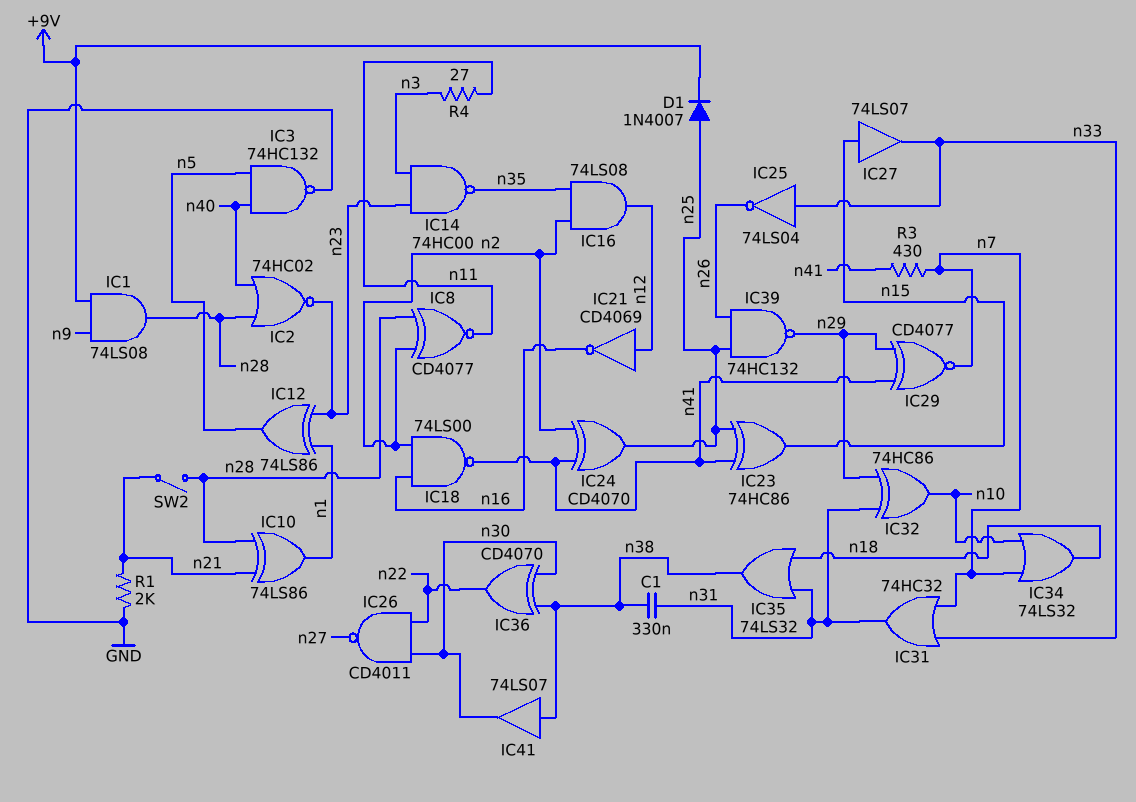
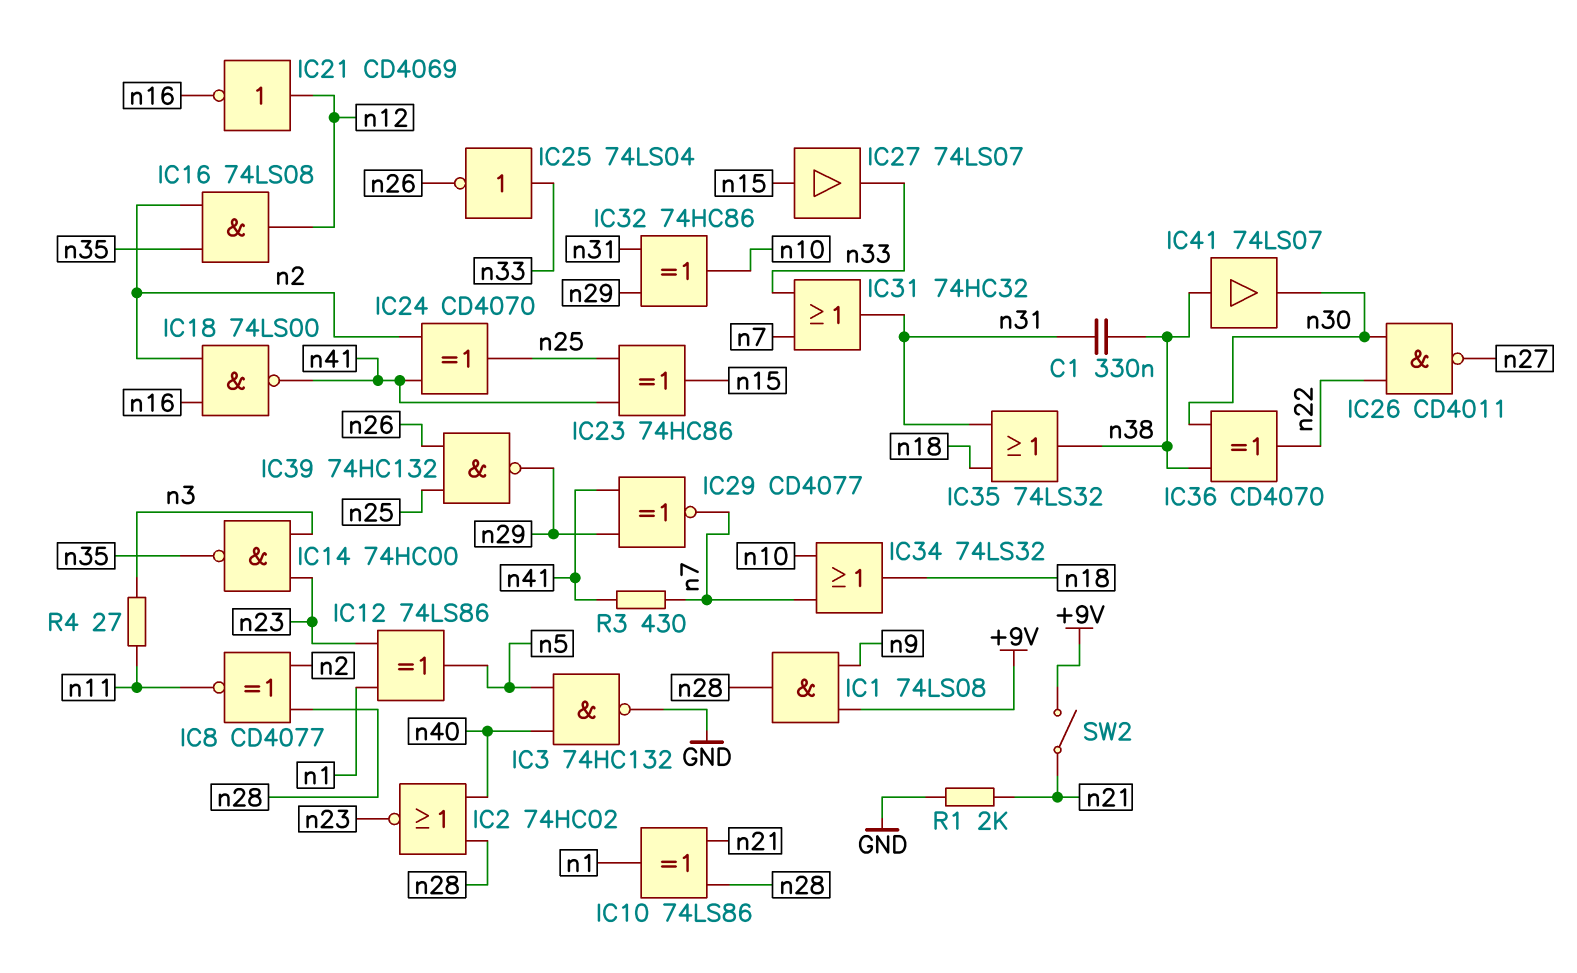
D1: diode 1N4007 (A n25, K +9V) -> none
SW2: switch (n21, n28) -> switch (+9V, n21)

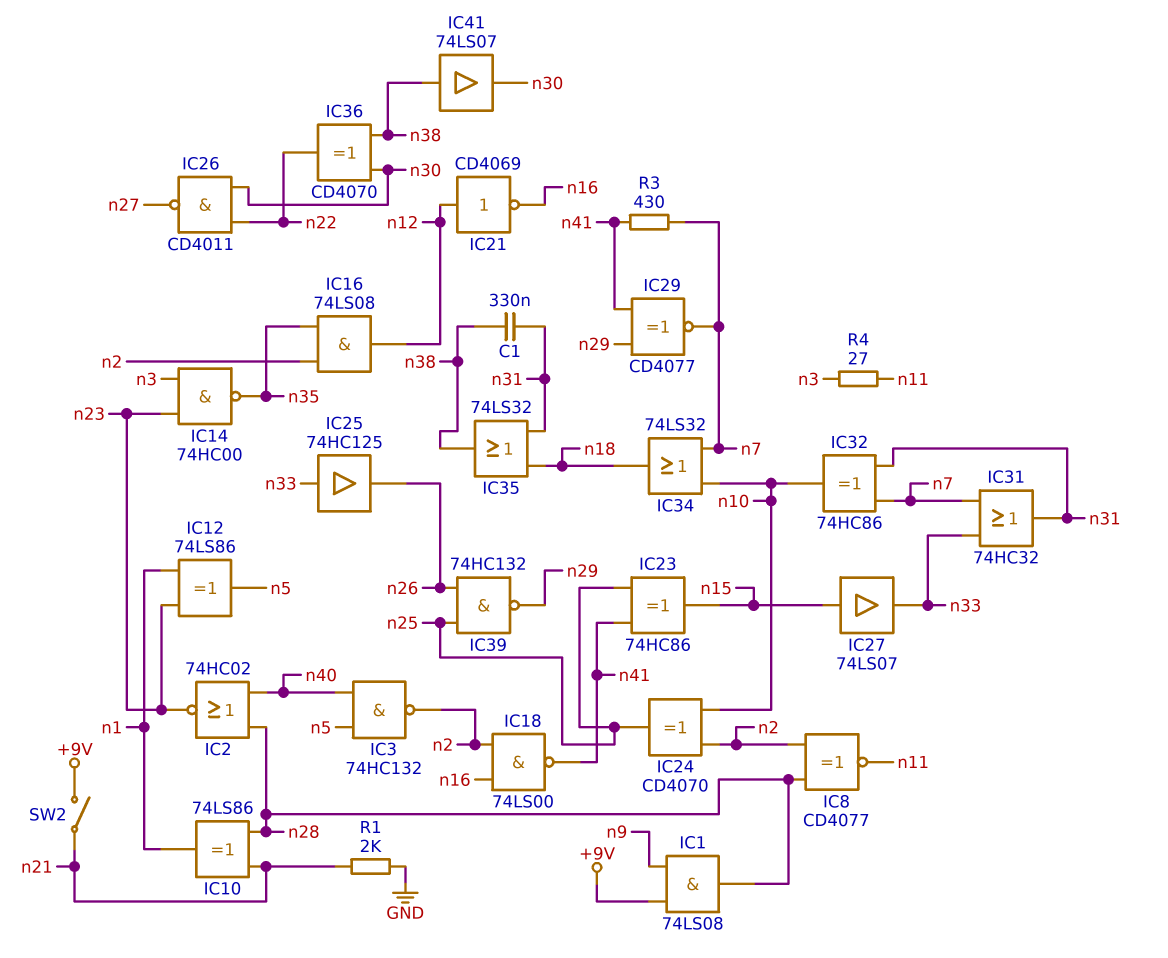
IC3: NAND 74HC132 (in n5, in n40, out GND) -> NAND 74HC132 (in n5, in n40, out n2)
IC24: XOR CD4070 (in n2, in n41, out n25) -> XOR CD4070 (in n2, in n10, out n25)
IC25: NOT 74LS04 (in n33, out n26) -> buffer 74HC125 (in n33, out n26)
IC32: XOR 74HC86 (in n29, in n31, out n10) -> XOR 74HC86 (in n7, in n31, out n10)

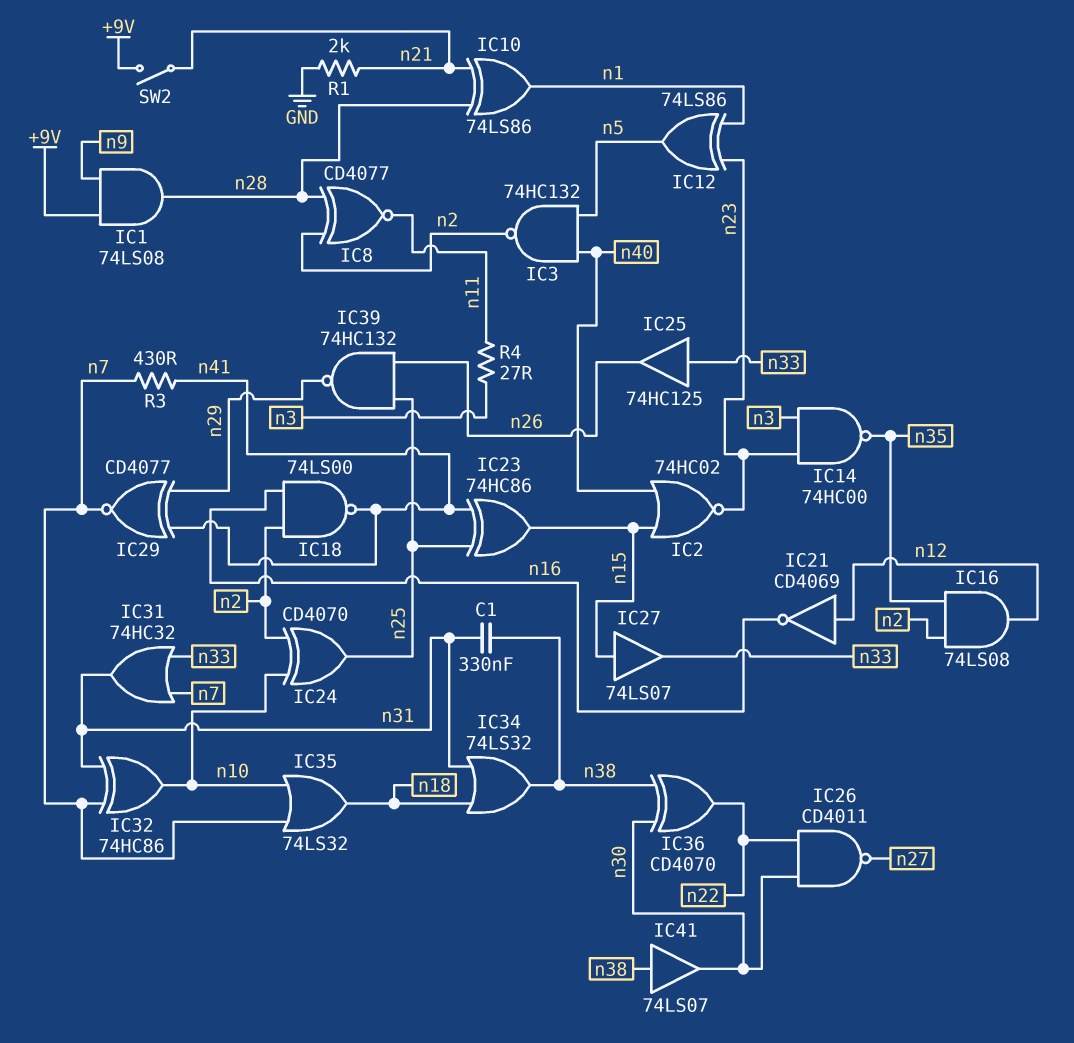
IC2: NOR 74HC02 (in n28, in n40, out n23) -> NOR 74HC02 (in n15, in n40, out n23)
IC34: OR 74LS32 (in n7, in n10, out n18) -> OR 74LS32 (in n18, in n31, out n38)
IC35: OR 74LS32 (in n18, in n31, out n38) -> OR 74LS32 (in n7, in n10, out n18)

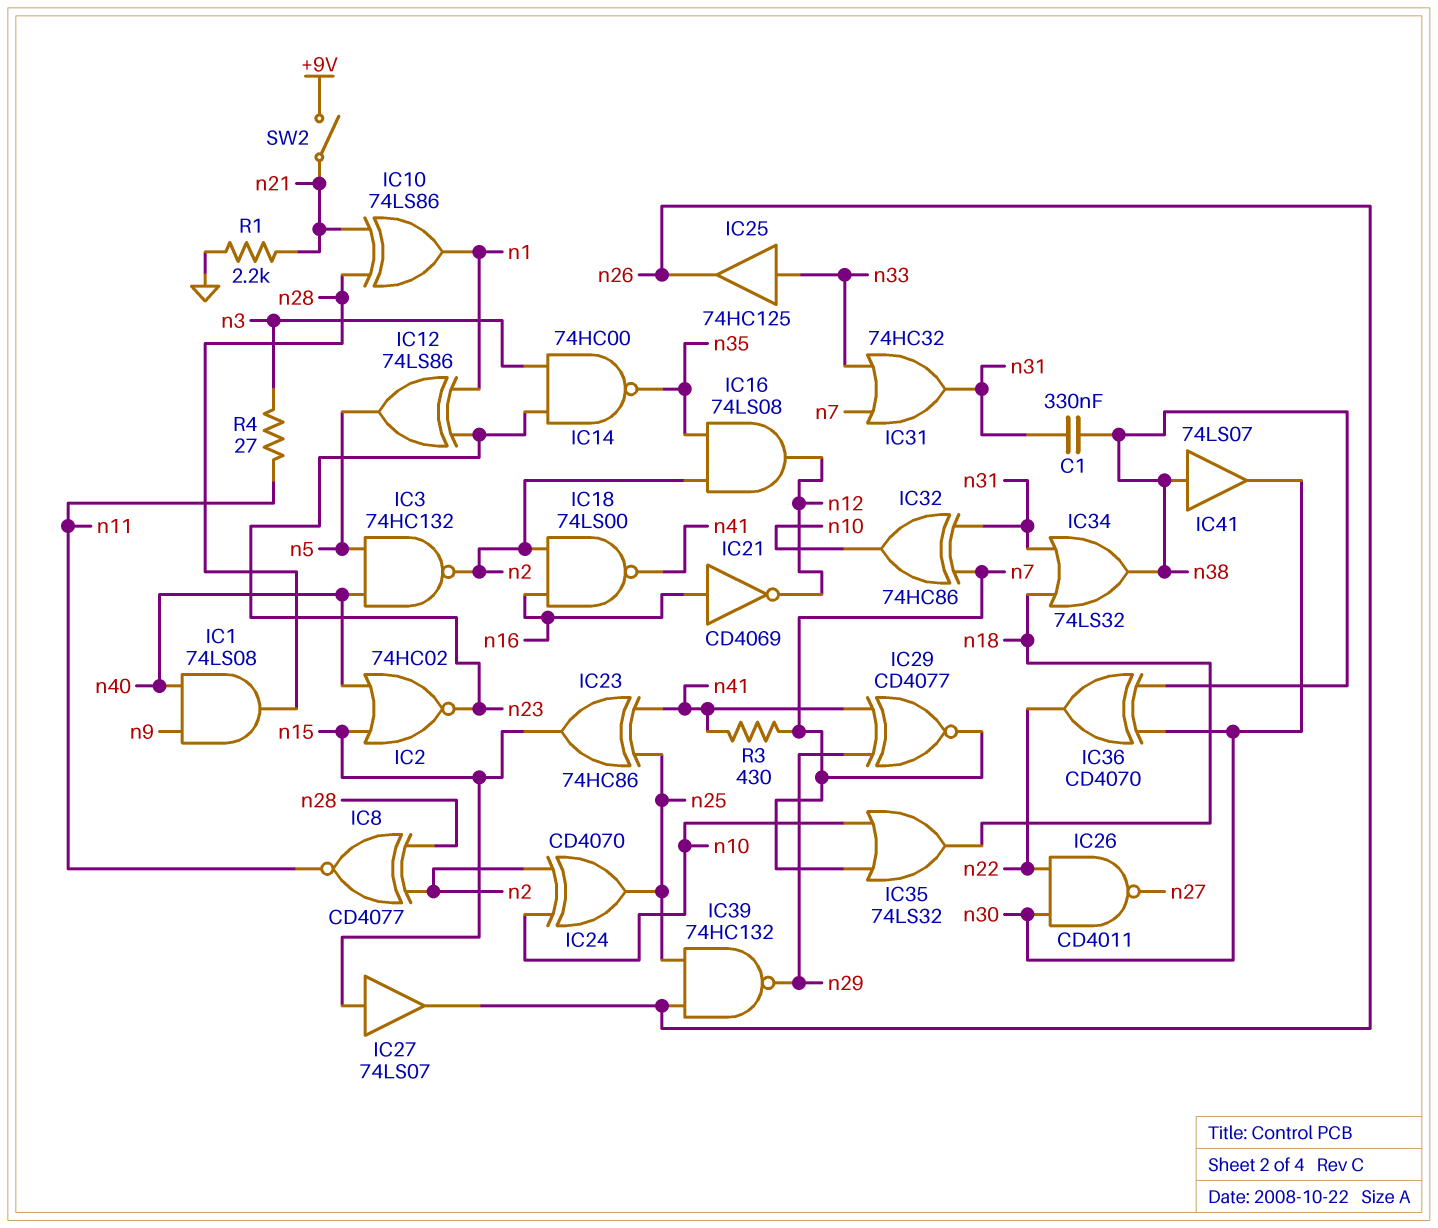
IC1: AND 74LS08 (in +9V, in n9, out n28) -> AND 74LS08 (in n9, in n40, out n28)
IC21: NOT CD4069 (in n12, out n16) -> NOT CD4069 (in n16, out n12)
IC27: buffer 74LS07 (in n15, out n33) -> buffer 74LS07 (in n15, out n26)
R1: 2k (GND, n21) -> 2.2k (GND, n21)

